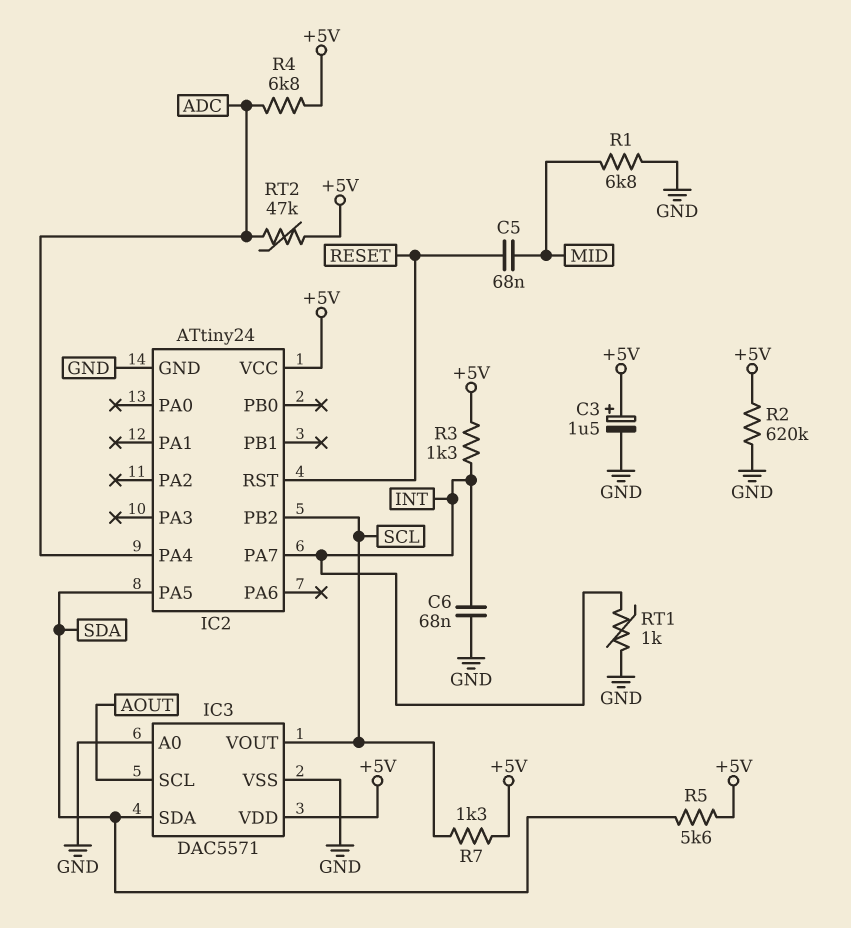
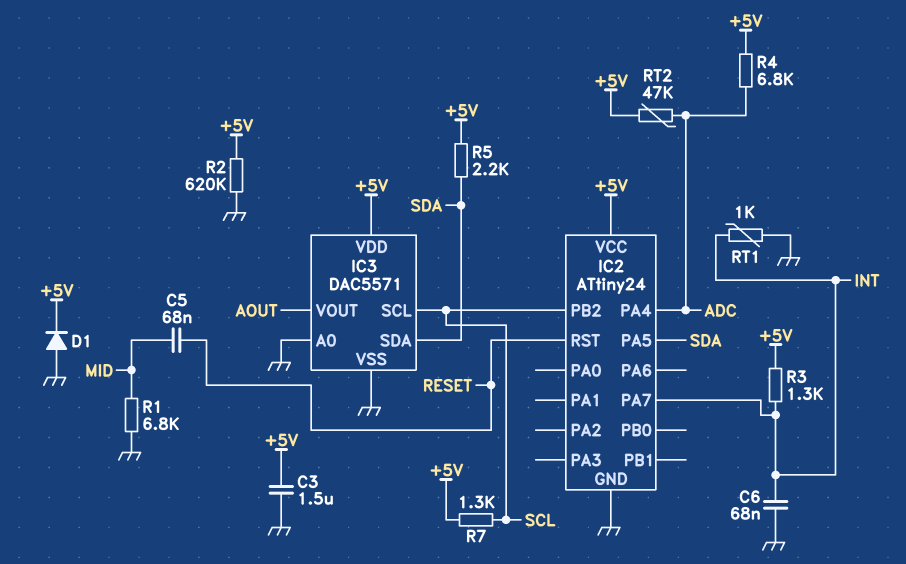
C3: 1.5uF (plus +5V, minus GND) -> 1.5uF (+5V, GND)
D1: none -> diode (A GND, K +5V)
IC3 pin SCL: AOUT -> SCL
IC3 pin VOUT: SCL -> AOUT
R5: 5.6k (+5V, SDA) -> 2.2k (+5V, SDA)

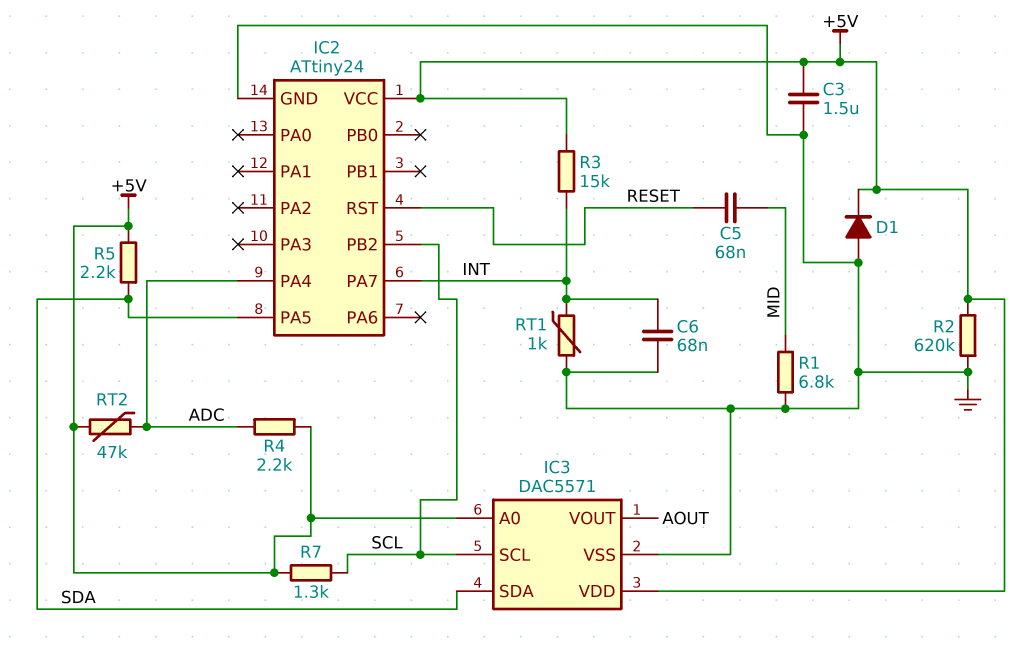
IC3 pin A0: GND -> +5V
R3: 1.3k (+5V, INT) -> 15k (+5V, INT)
R4: 6.8k (+5V, ADC) -> 2.2k (+5V, ADC)

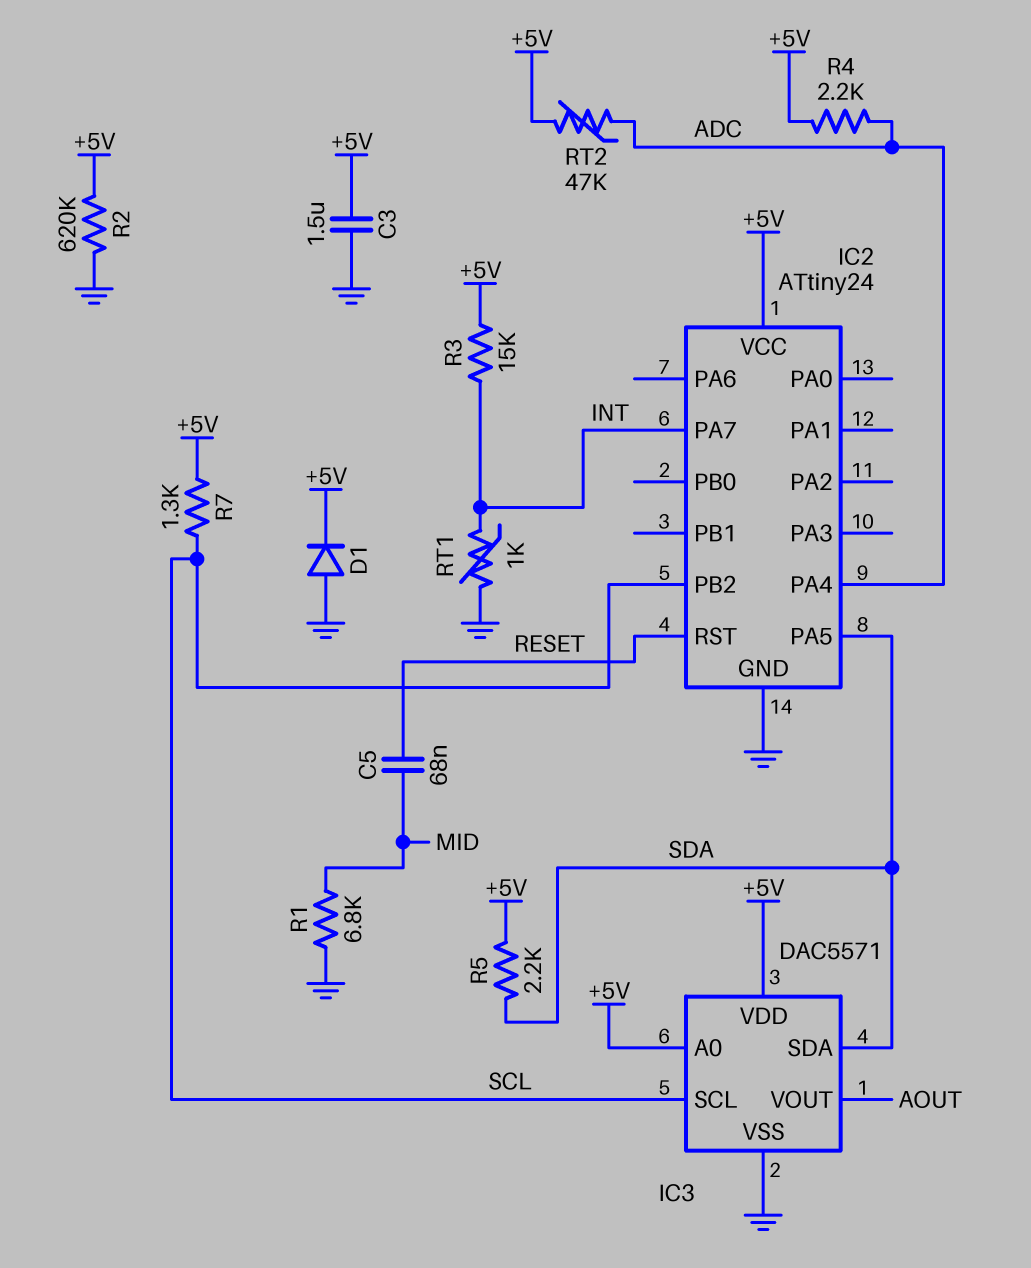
C6: 68nF (GND, INT) -> none

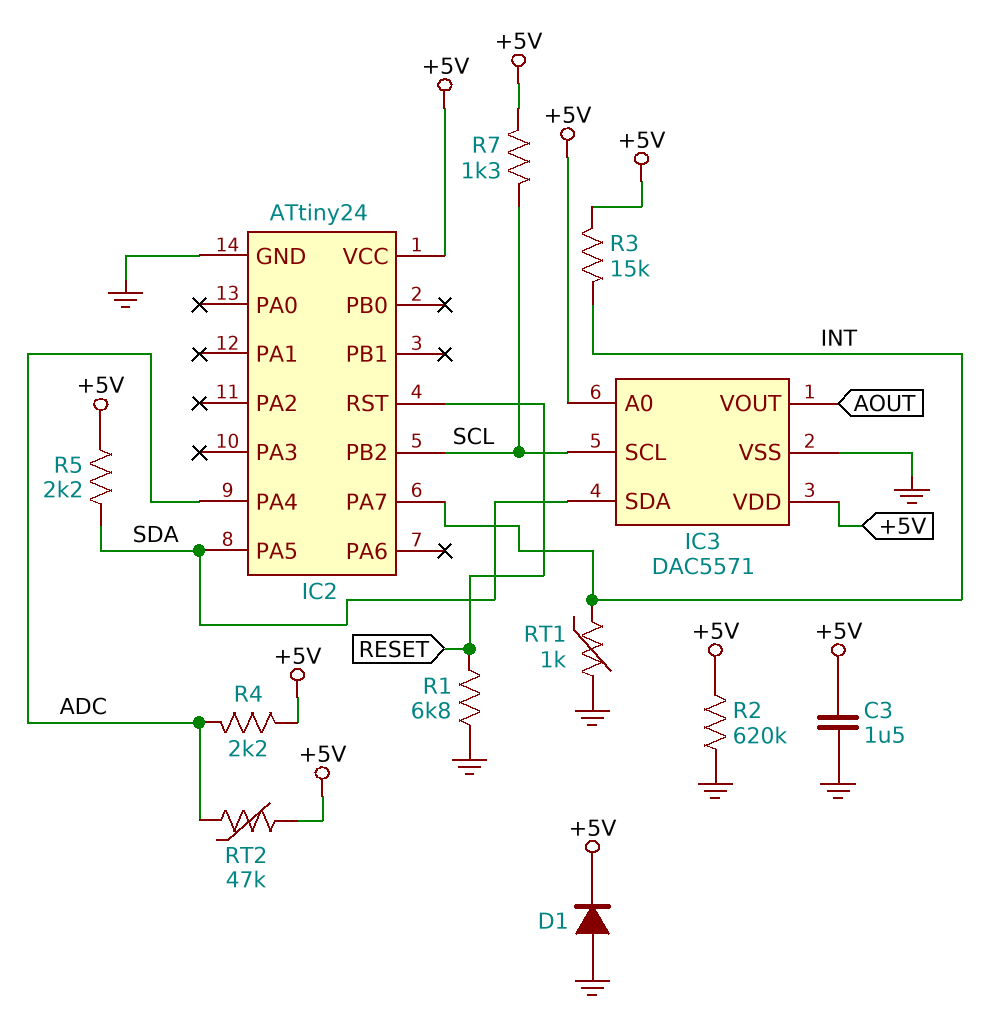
C5: 68nF (MID, RESET) -> none
R1: 6.8k (GND, MID) -> 6.8k (GND, RESET)

